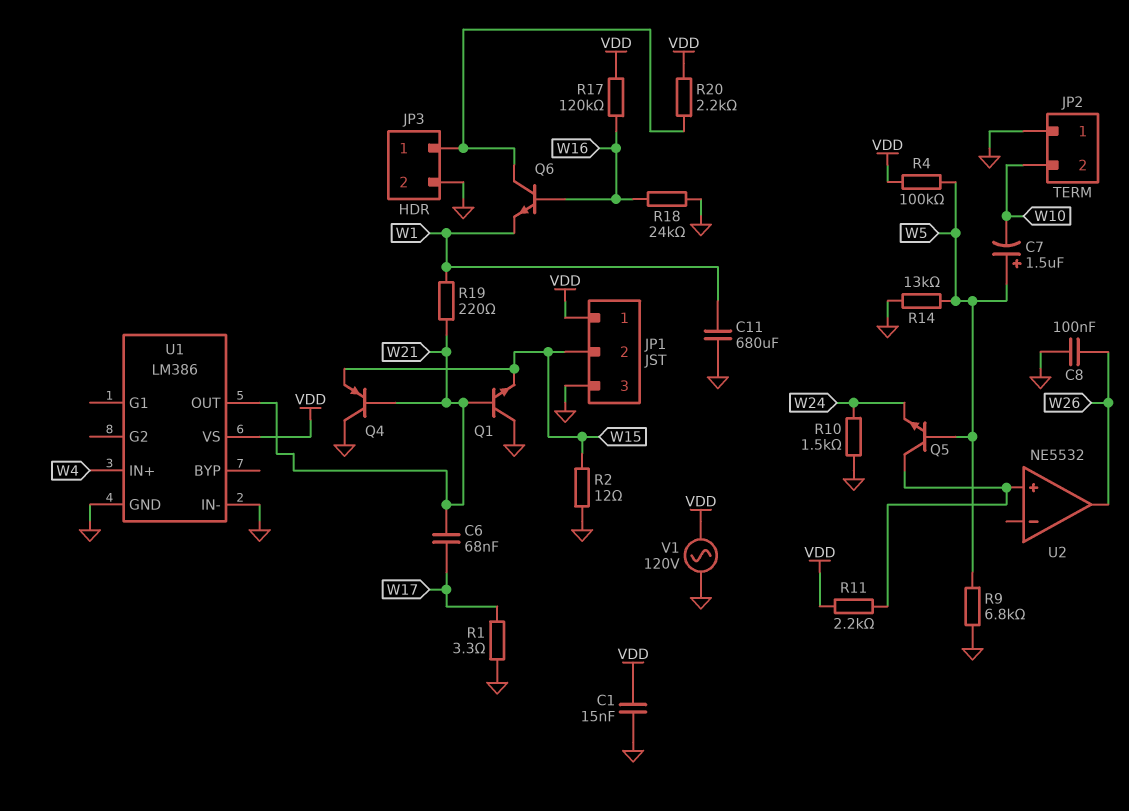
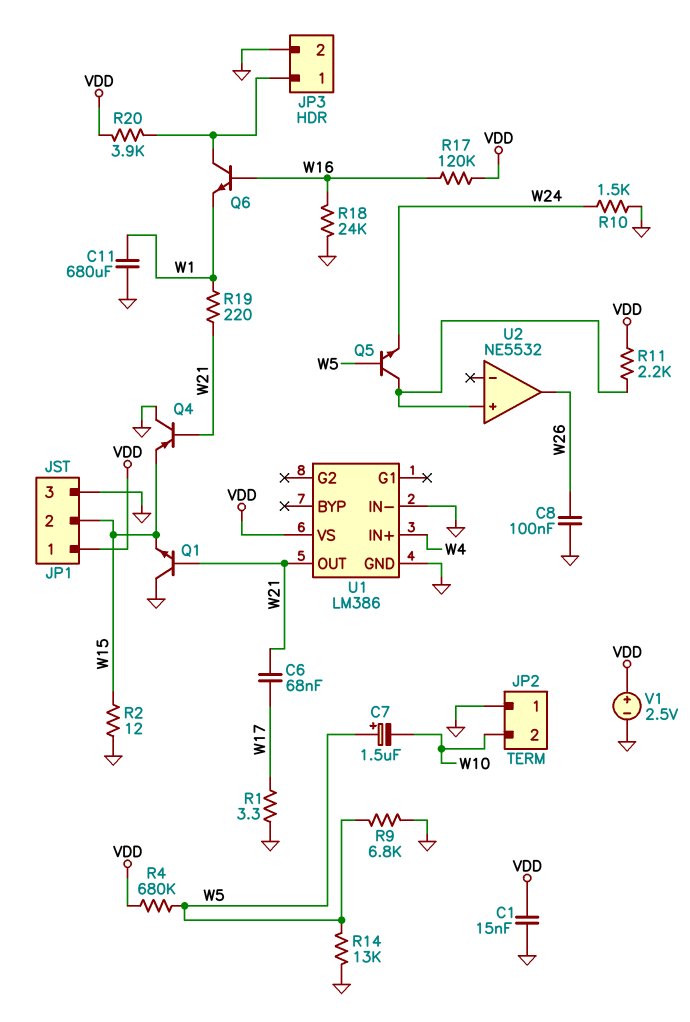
R4: 100k (VDD, W5) -> 680k (VDD, W5)
R20: 2.2k (JP3/1, VDD) -> 3.9k (JP3/1, VDD)
V1: AC 120V (GND, VDD) -> 2.5V (plus VDD, minus GND)

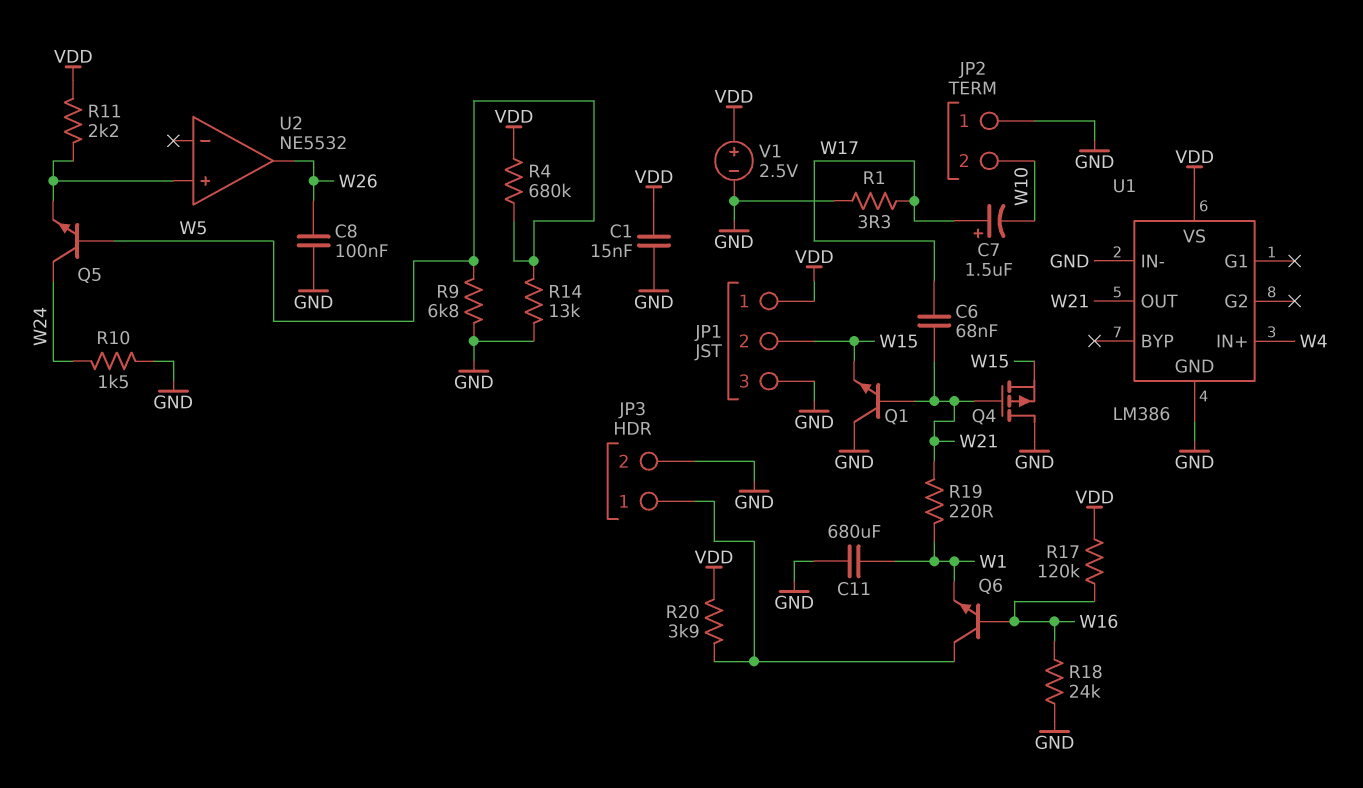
C7: 1.5uF (plus W5, minus W10) -> 1.5uF (plus W17, minus W10)
Q4: PNP (B W21, C GND, E W15) -> PMOS (G W21, D GND, S W15)
Q5: NPN (B W5, C U2/in+, E W24) -> NPN (B W5, C W24, E U2/in+)
R2: 12 (GND, W15) -> none

